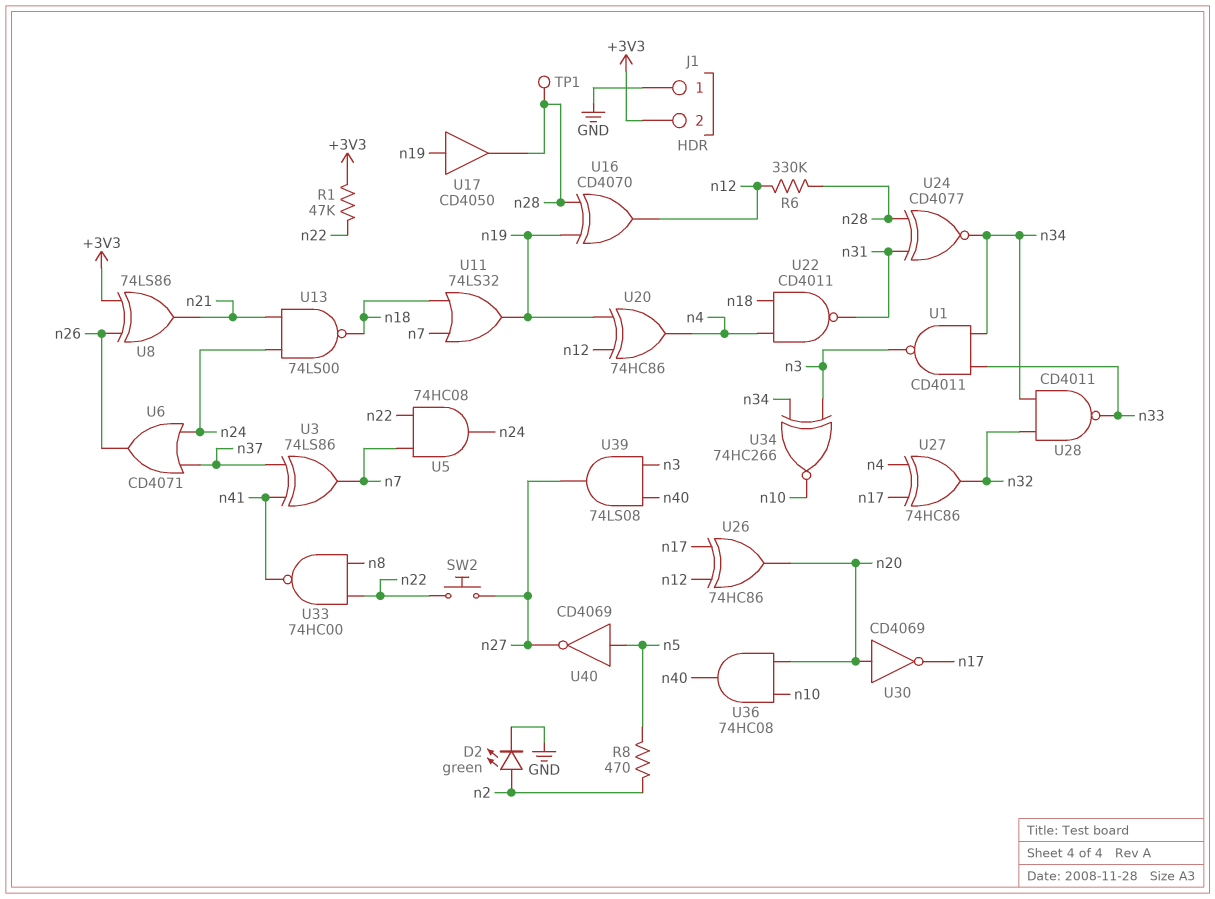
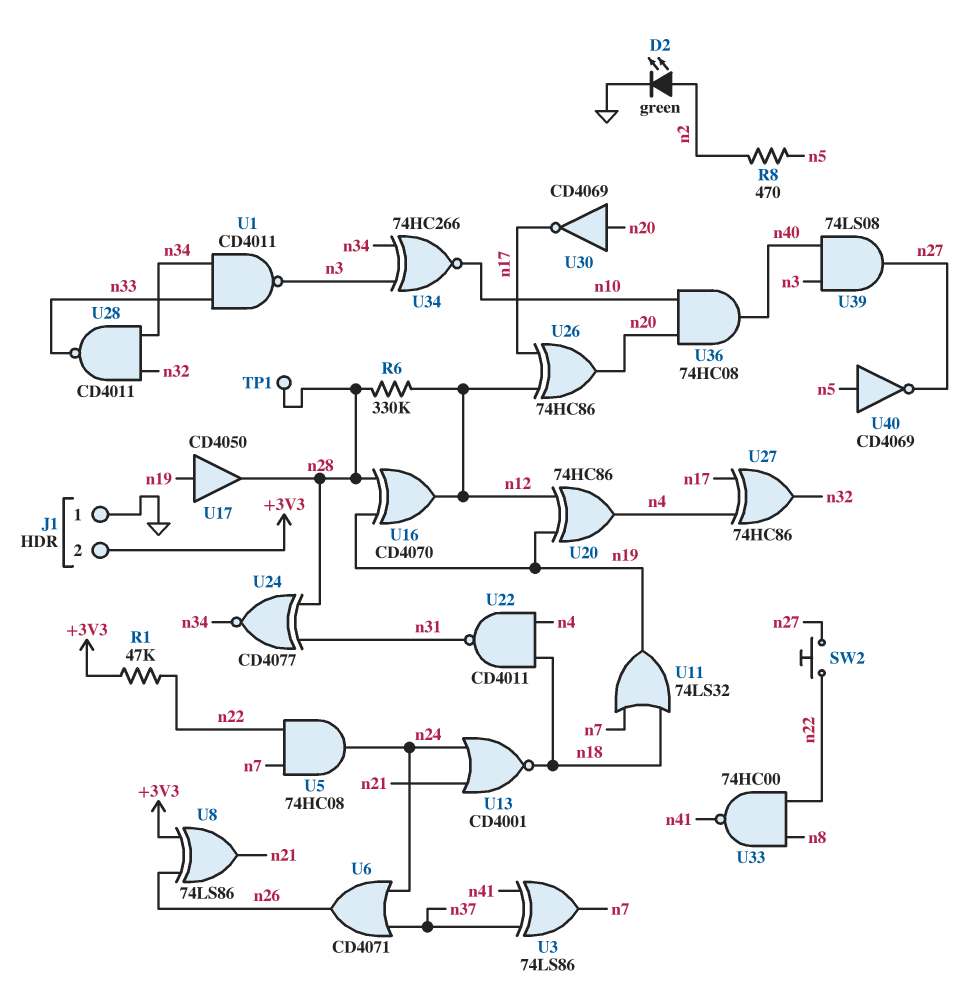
U13: NAND 74LS00 (in n21, in n24, out n18) -> NOR CD4001 (in n21, in n24, out n18)

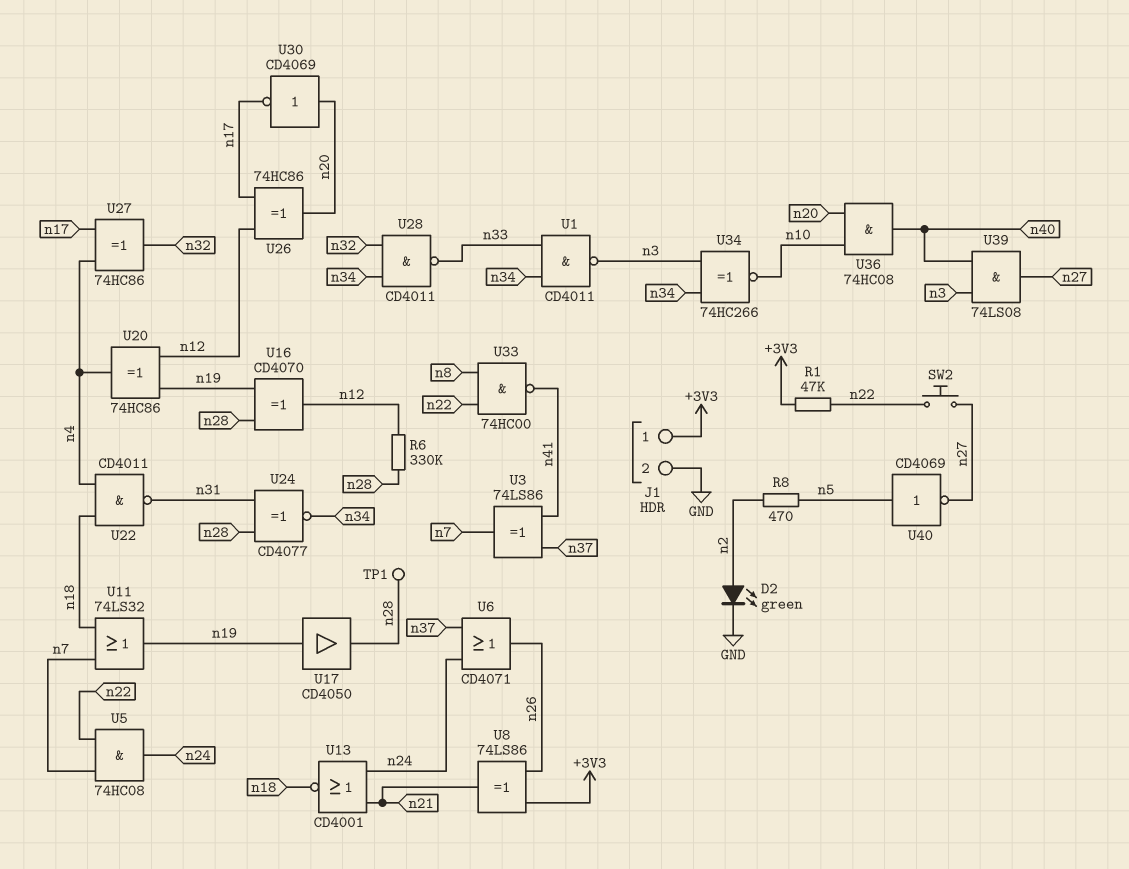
J1 pin 1: GND -> +3V3
J1 pin 2: +3V3 -> GND

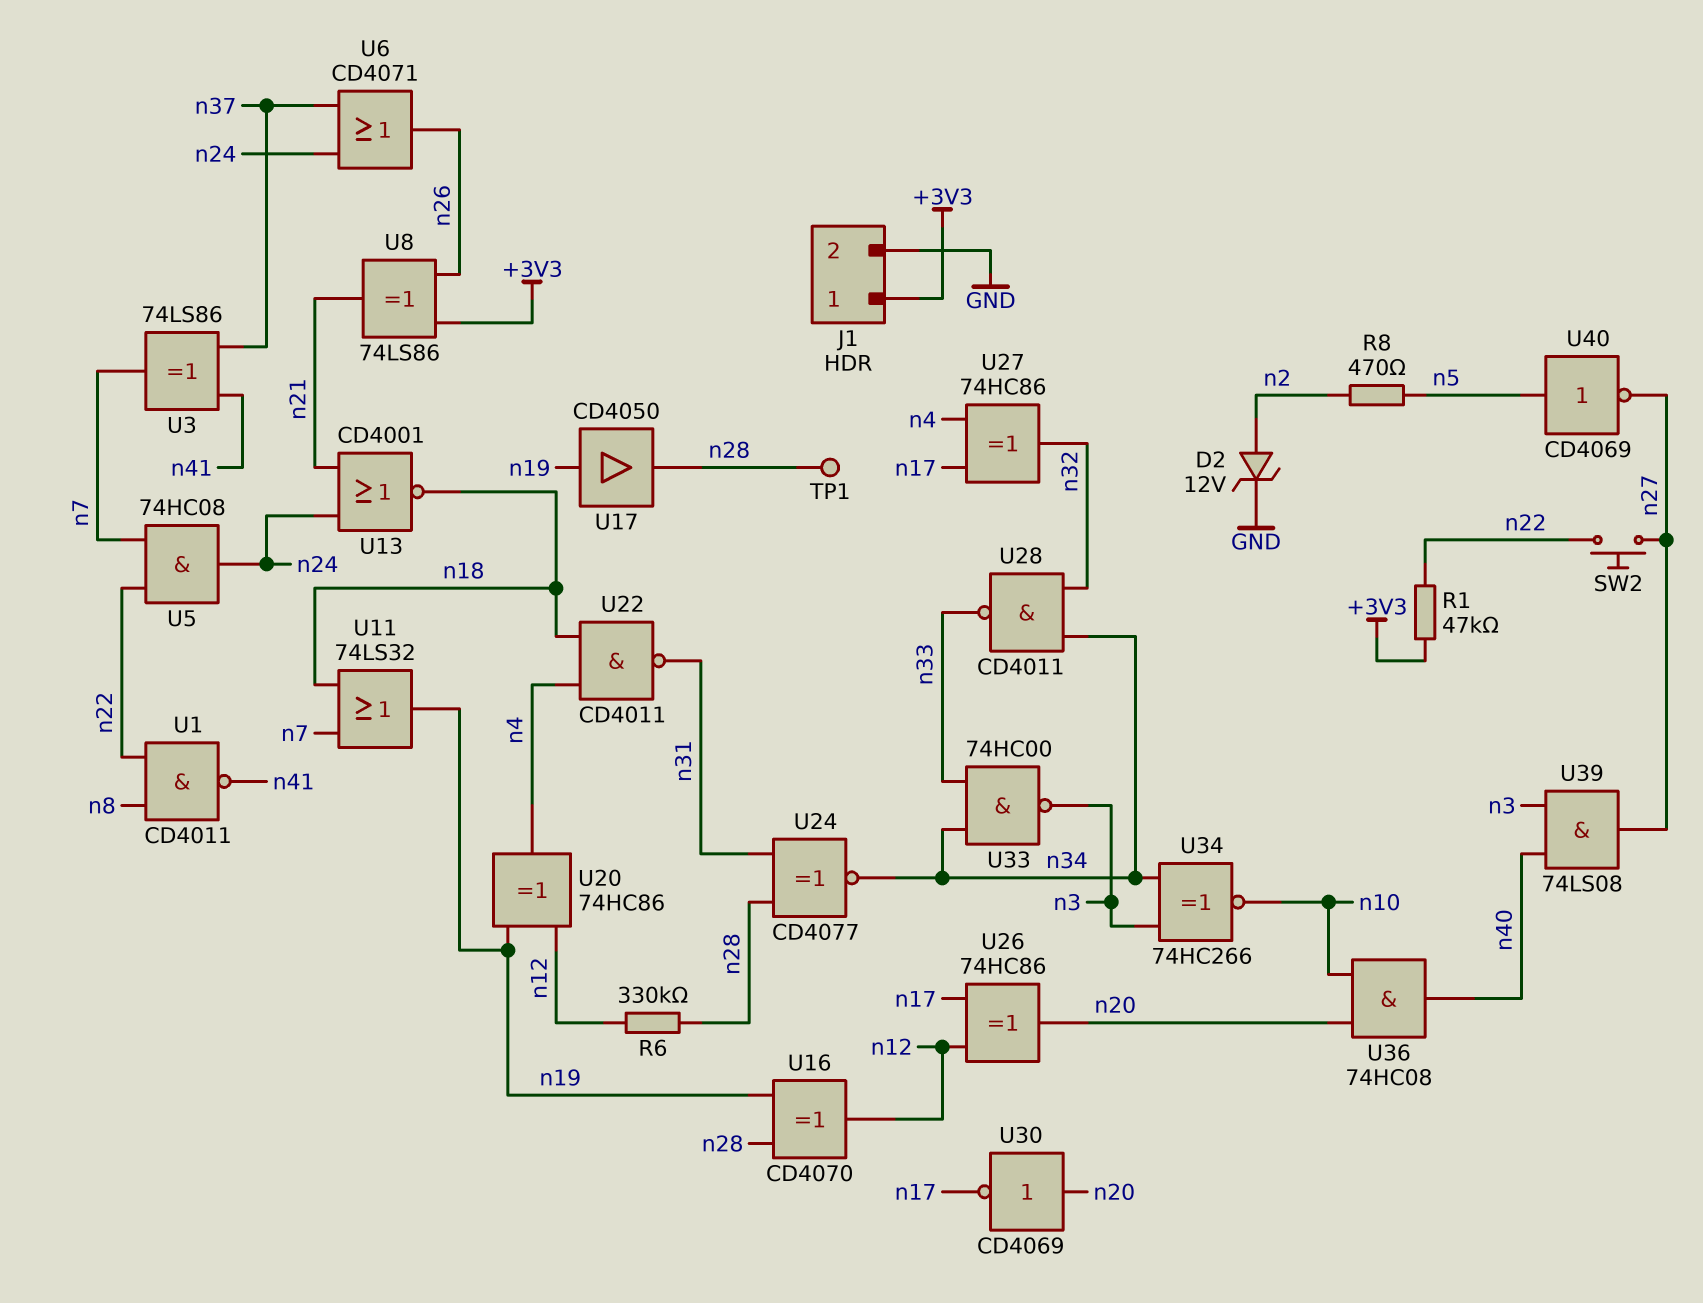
D2: LED green (A n2, K GND) -> zener 12V (A n2, K GND)
U1: NAND CD4011 (in n33, in n34, out n3) -> NAND CD4011 (in n8, in n22, out n41)
U33: NAND 74HC00 (in n8, in n22, out n41) -> NAND 74HC00 (in n33, in n34, out n3)

